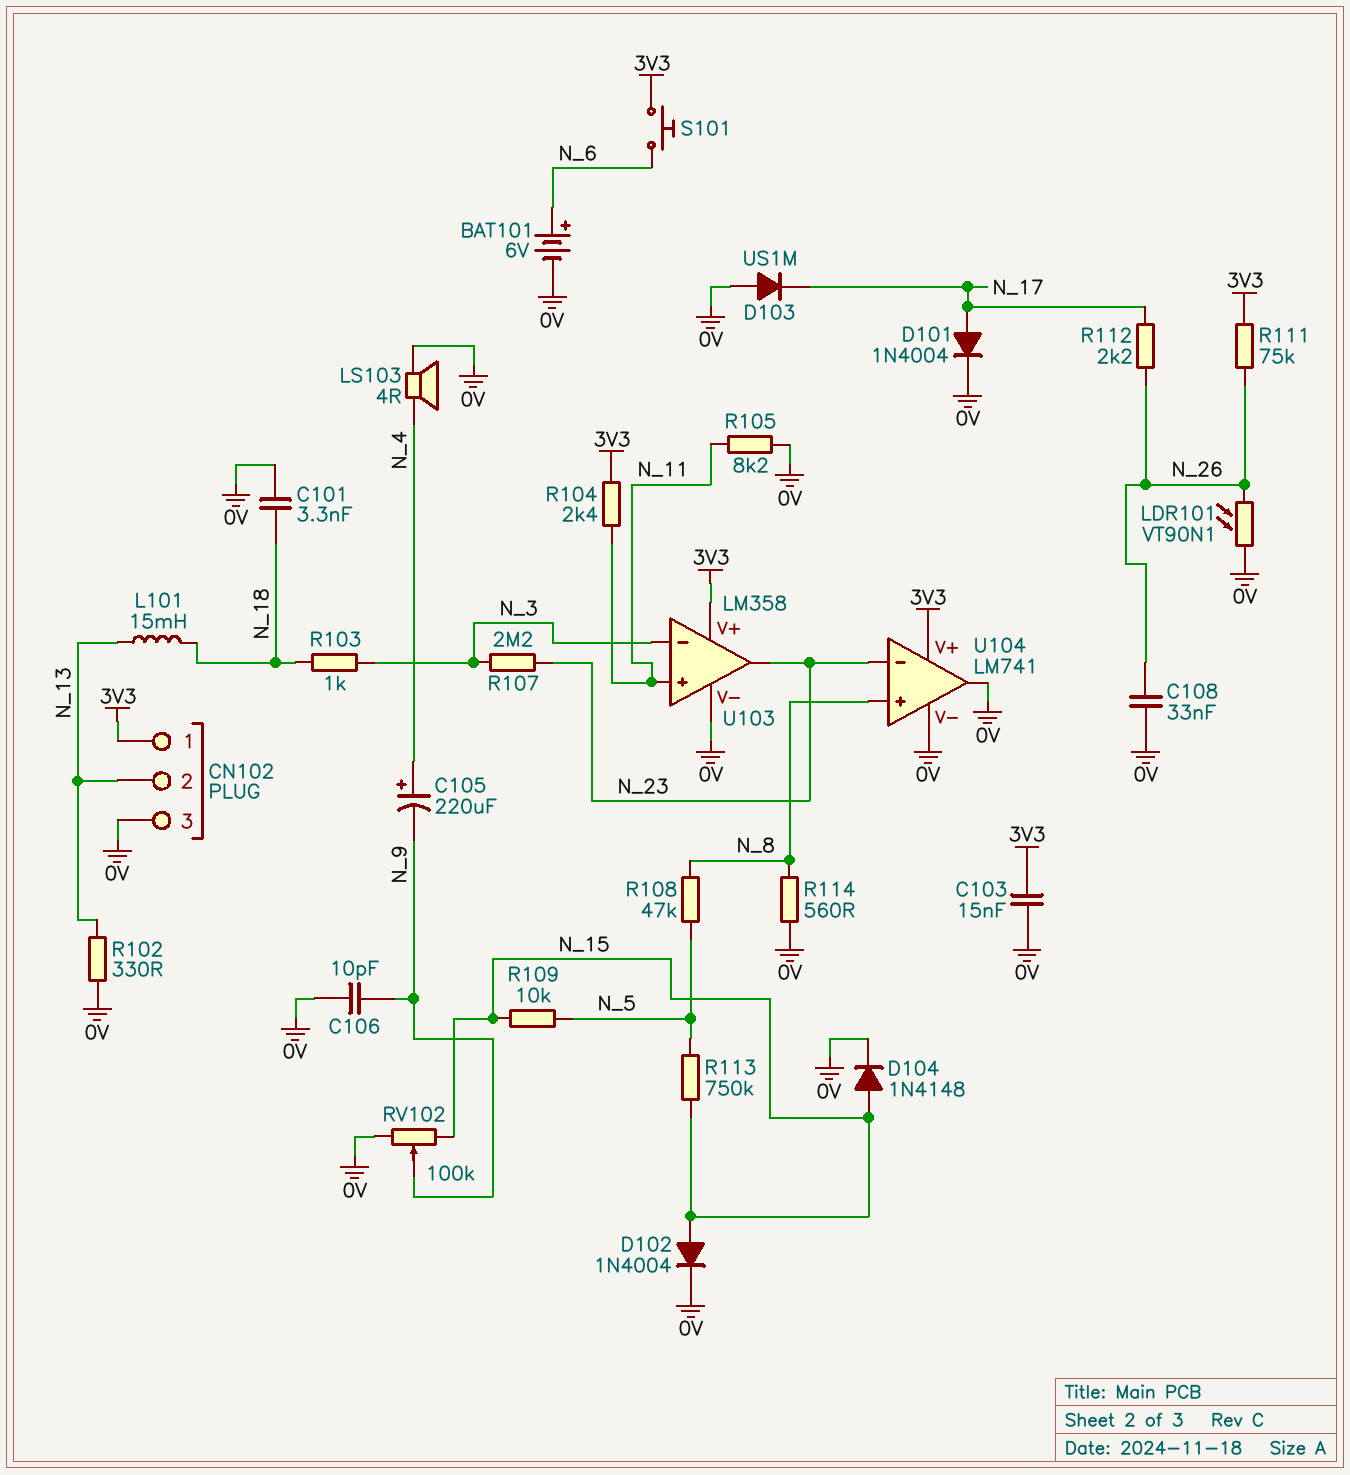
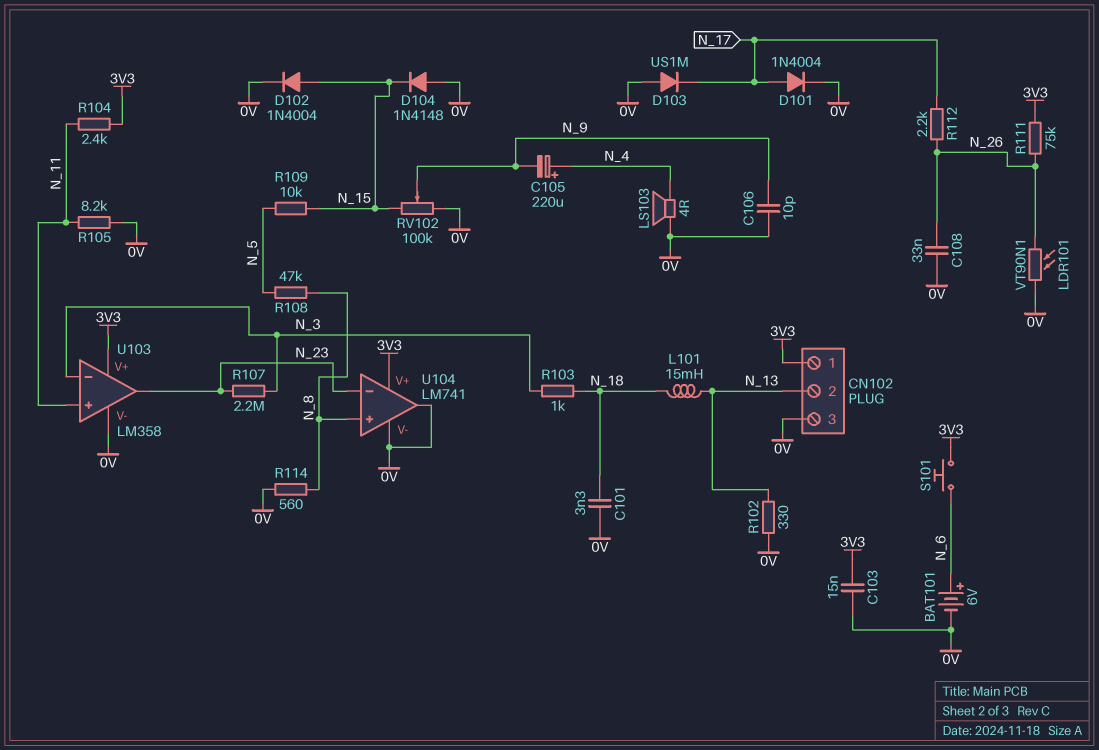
D104: diode 1N4148 (A N_15, K 0V) -> diode 1N4148 (A 0V, K N_15)
R113: 750k (N_5, N_15) -> none

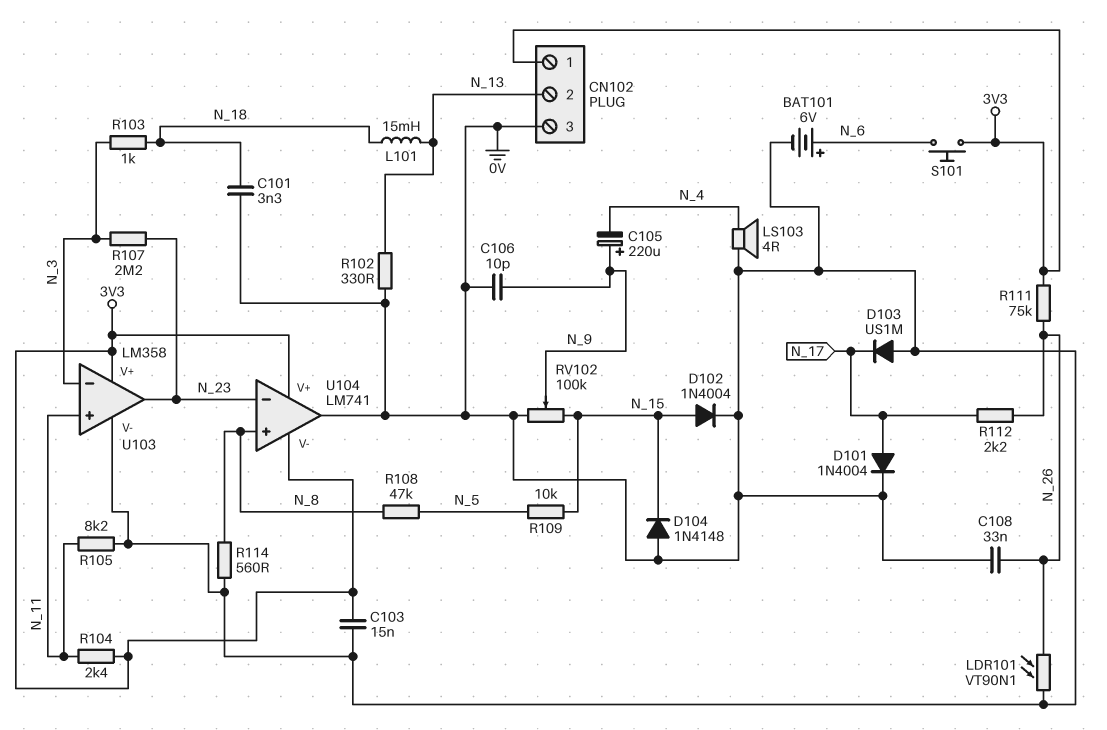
C105: 220uF (plus N_4, minus N_9) -> 220uF (plus N_9, minus N_4)
U104 pin V-: 0V -> 3V3

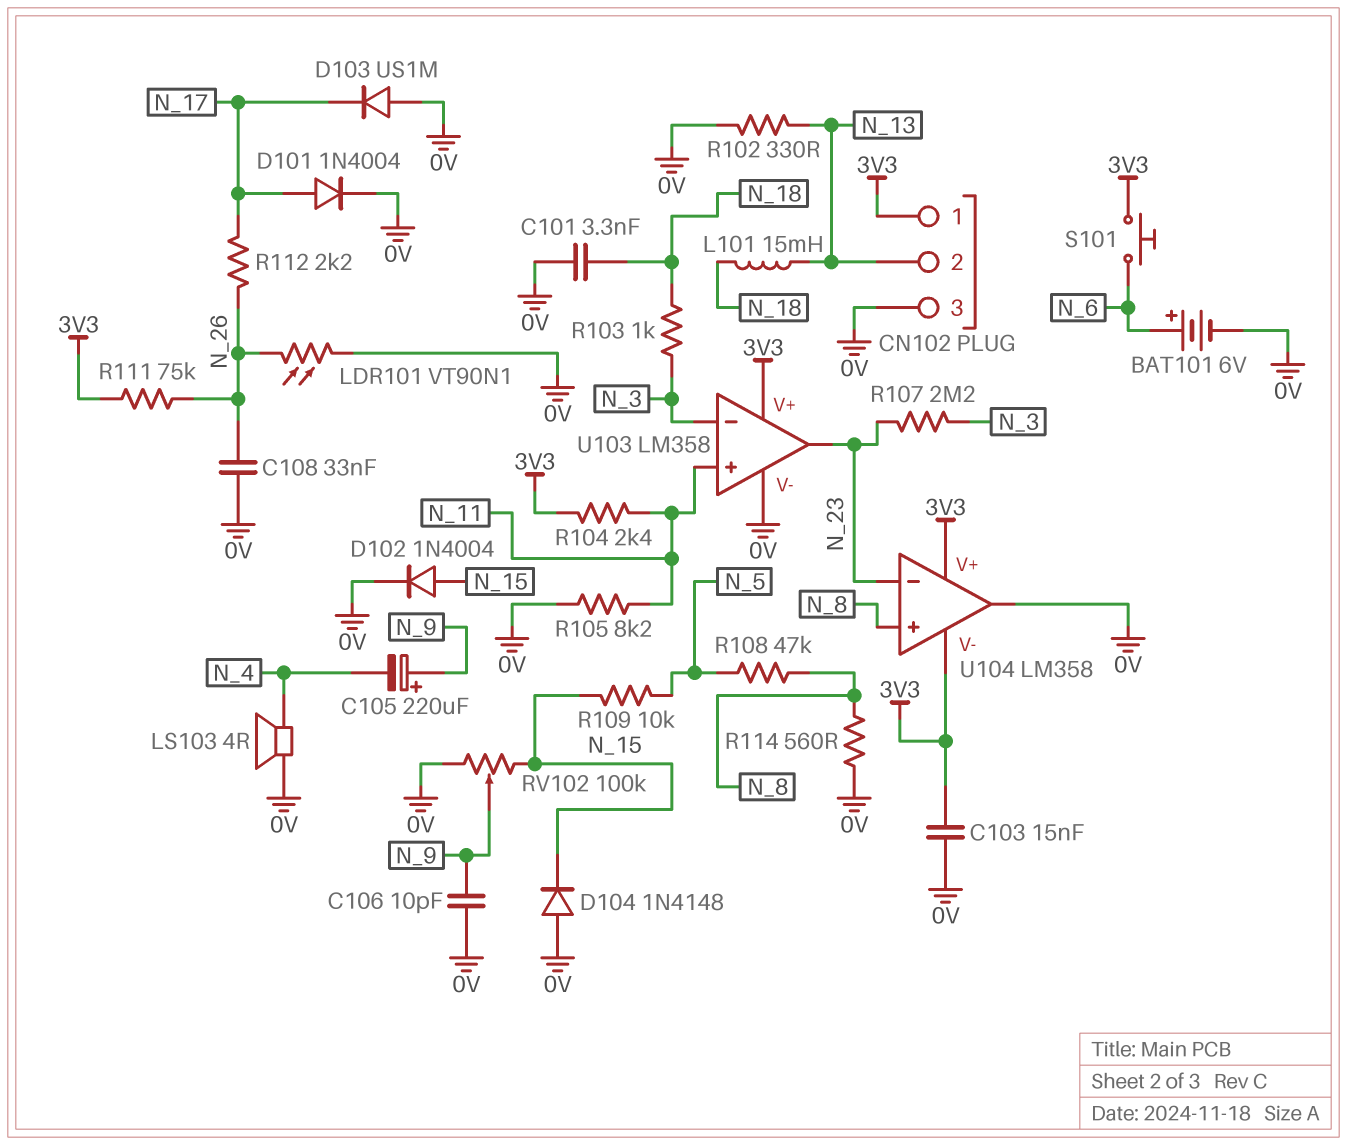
U104: LM741 -> LM358

